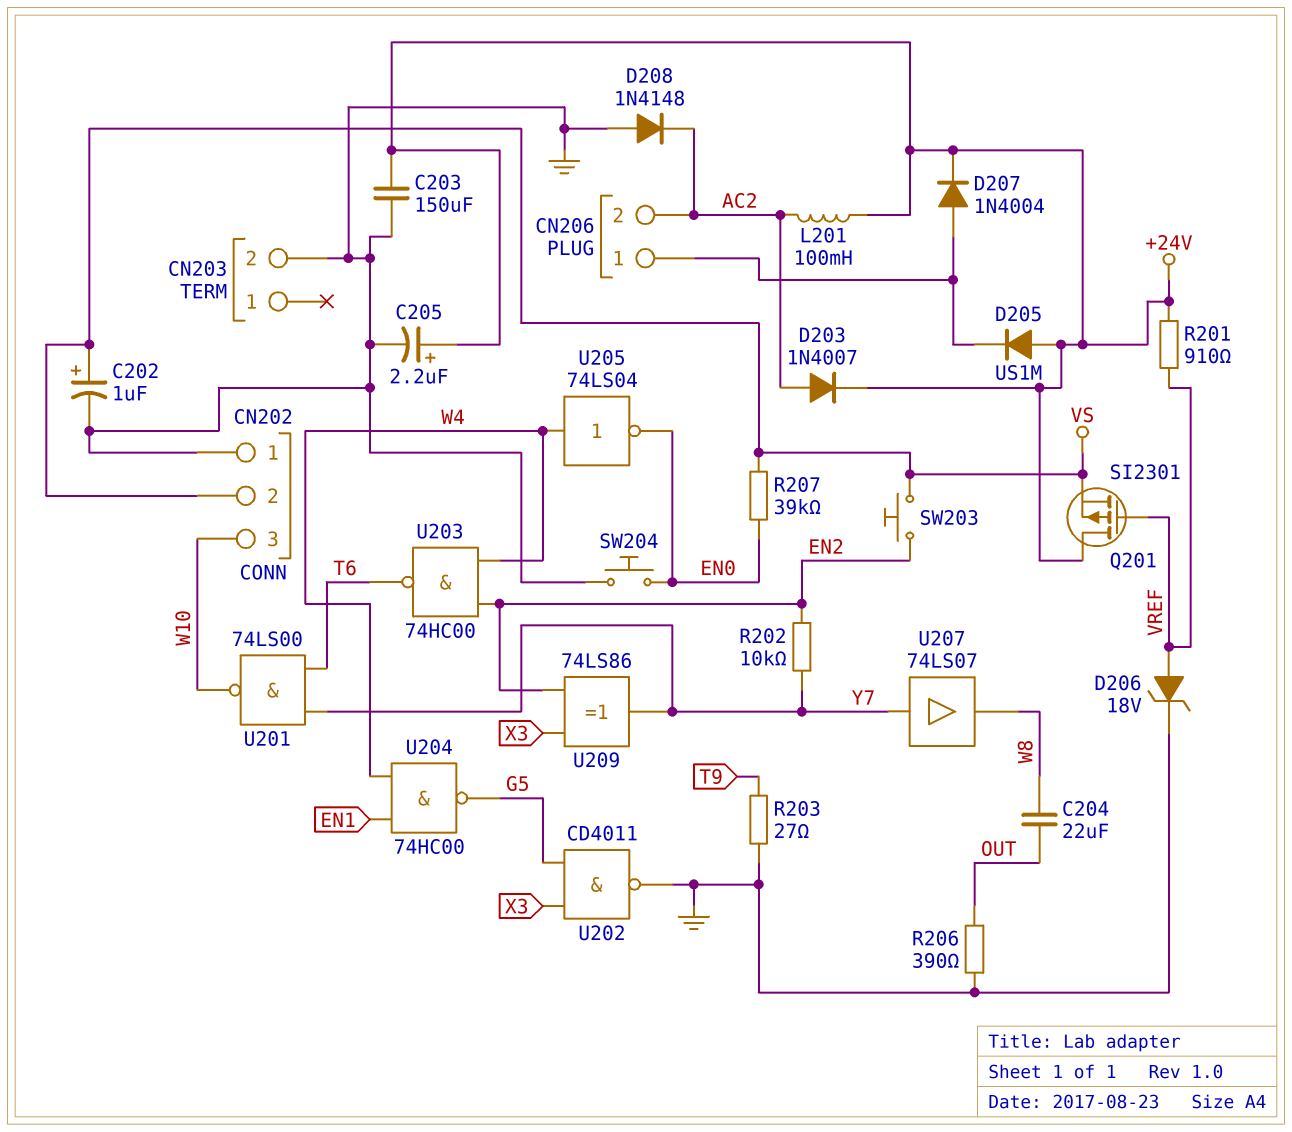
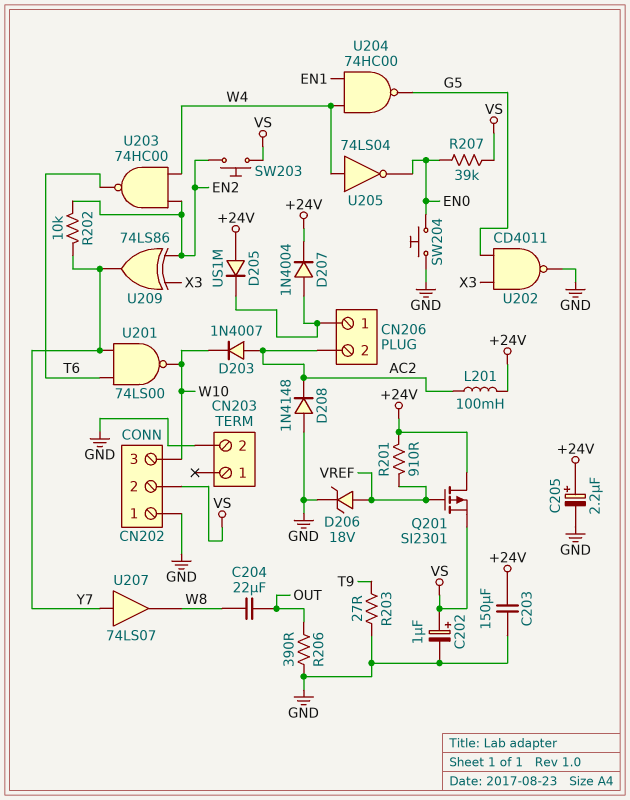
D203: diode 1N4007 (A AC2, K +24V) -> diode 1N4007 (A AC2, K W10)

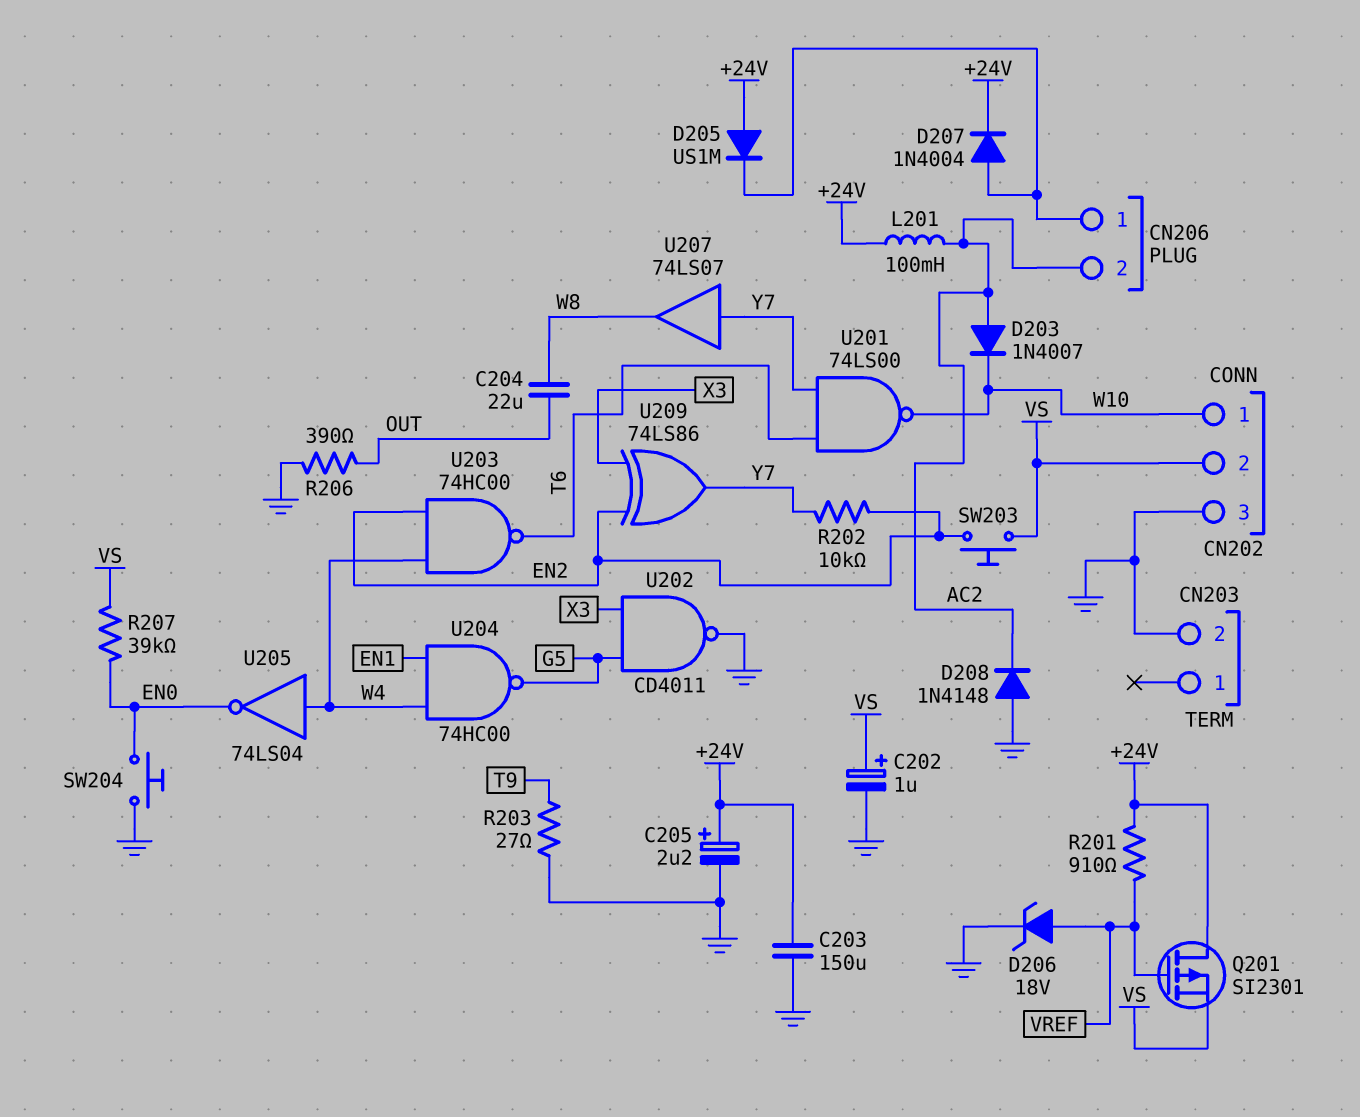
CN202 pin 1: GND -> W10
CN202 pin 3: W10 -> GND

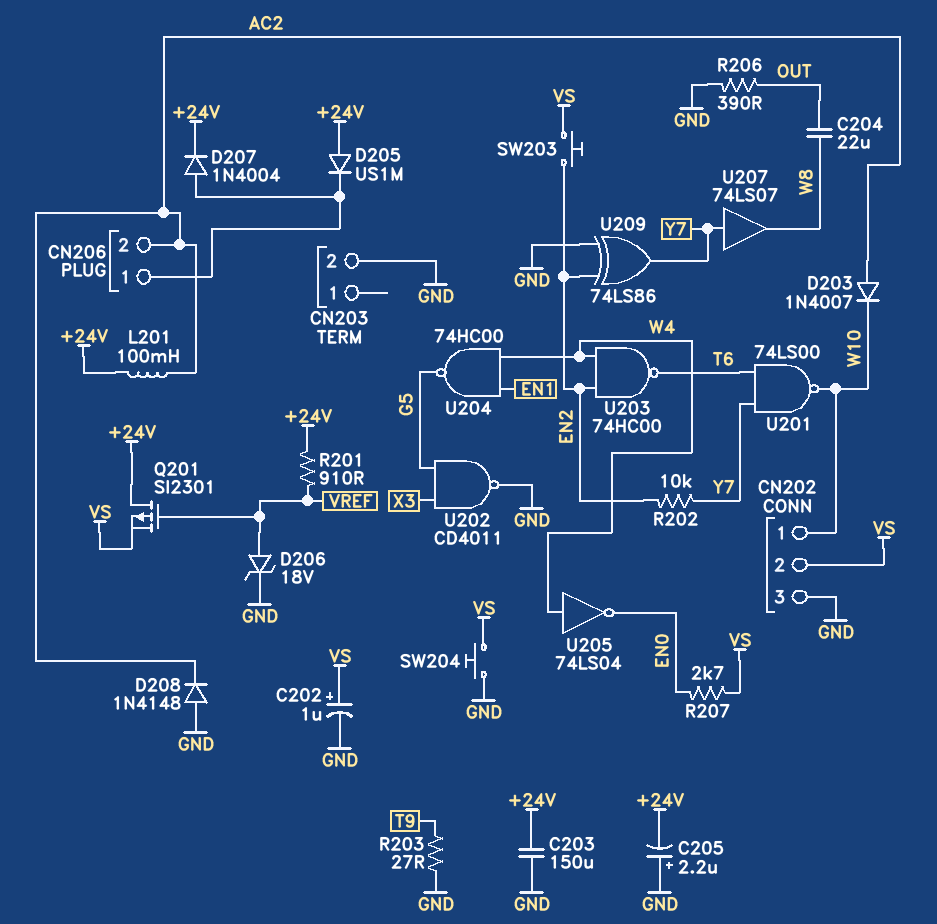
C205: 2.2uF (plus +24V, minus GND) -> 2.2uF (plus GND, minus +24V)
R207: 39k (EN0, VS) -> 2.7k (EN0, VS)
SW204: button (EN0, GND) -> button (GND, VS)
U209: XOR 74LS86 (in EN2, in X3, out Y7) -> XOR 74LS86 (in EN2, in GND, out Y7)

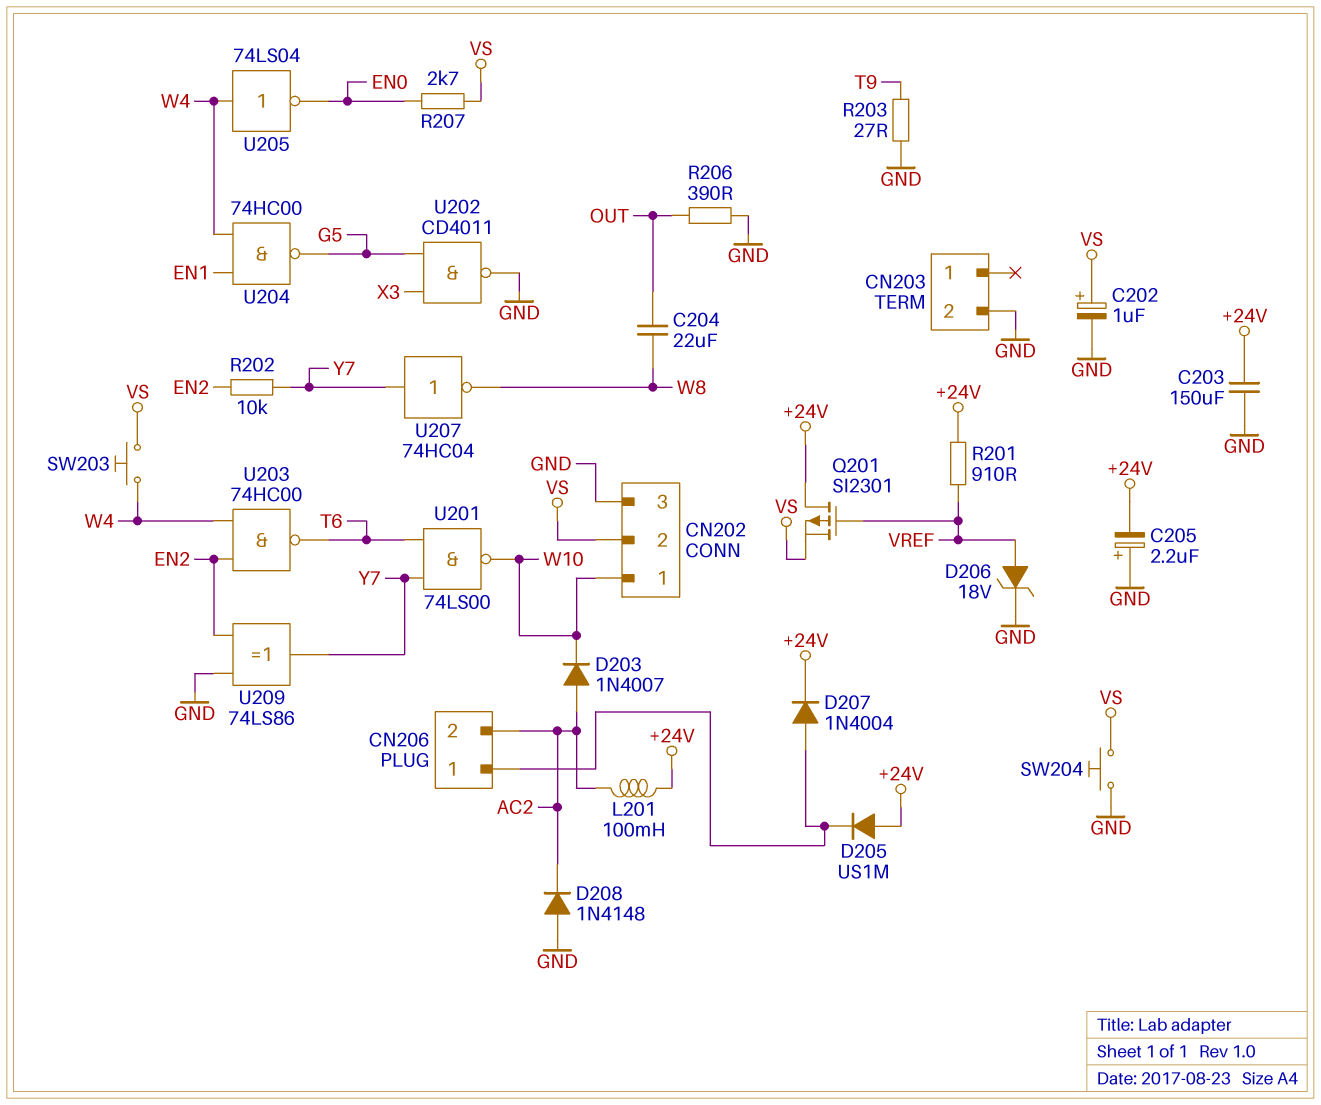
SW203: button (EN2, VS) -> button (VS, W4)
U207: buffer 74LS07 (in Y7, out W8) -> NOT 74HC04 (in Y7, out W8)

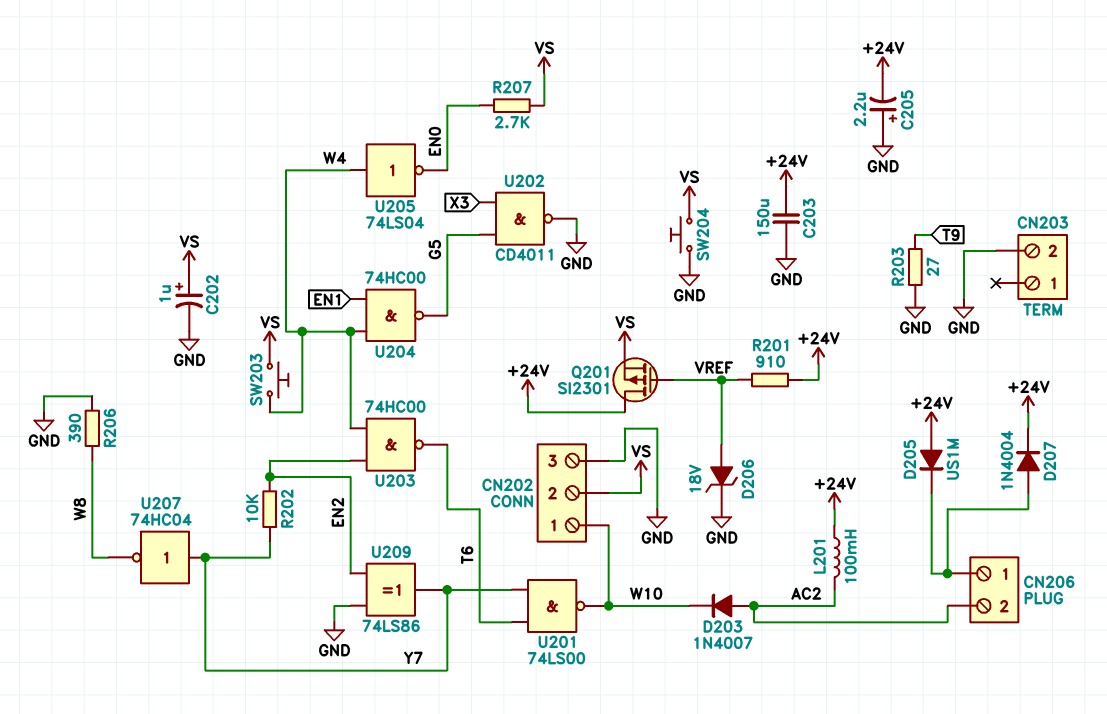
C204: 22uF (OUT, W8) -> none
D208: diode 1N4148 (A GND, K AC2) -> none
R206: 390 (GND, OUT) -> 390 (GND, W8)

